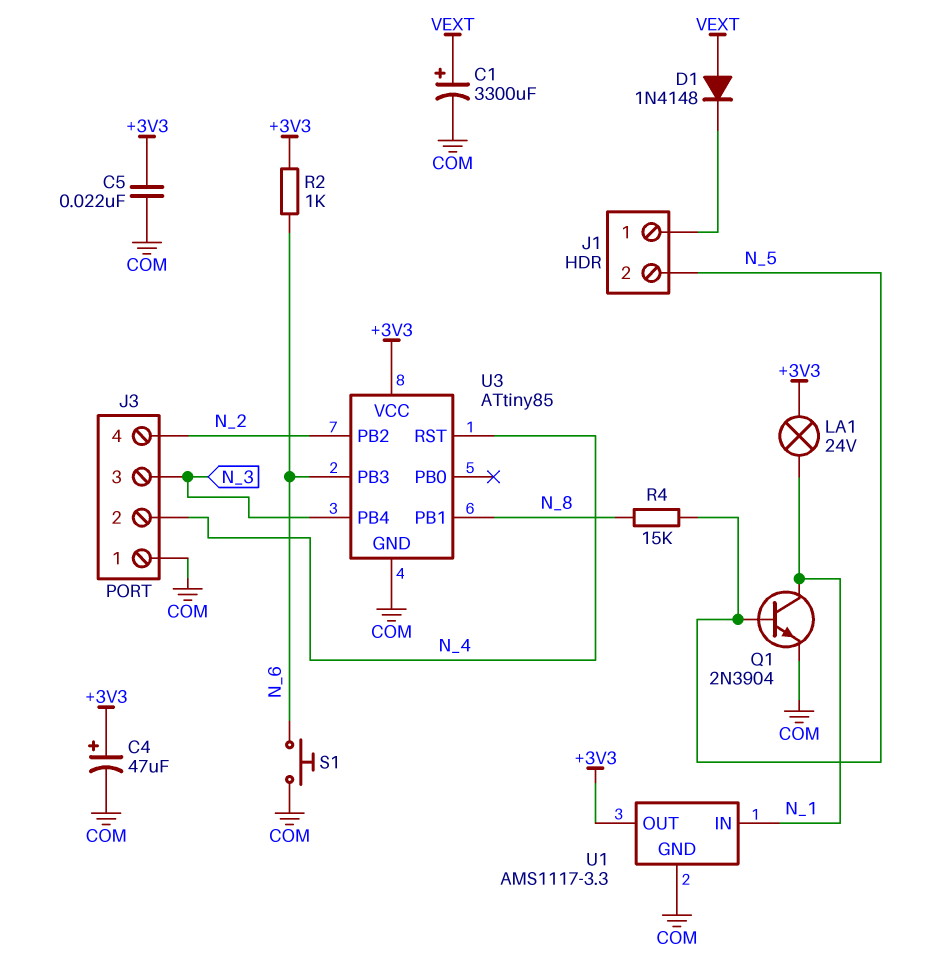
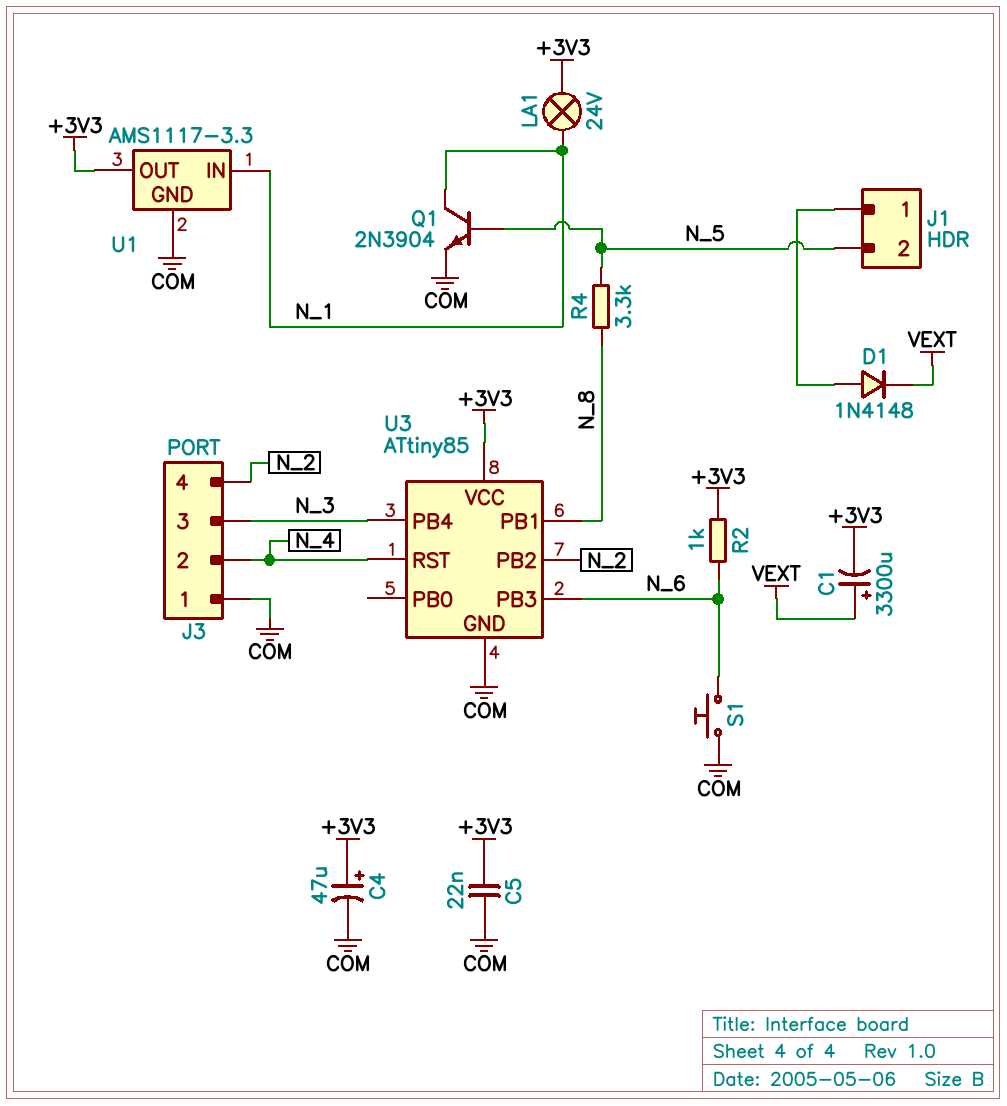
C1: 3300uF (plus VEXT, minus COM) -> 3300uF (plus VEXT, minus +3V3)
D1: diode 1N4148 (A VEXT, K J1/1) -> diode 1N4148 (A J1/1, K VEXT)
R4: 15k (N_5, N_8) -> 3.3k (N_5, N_8)

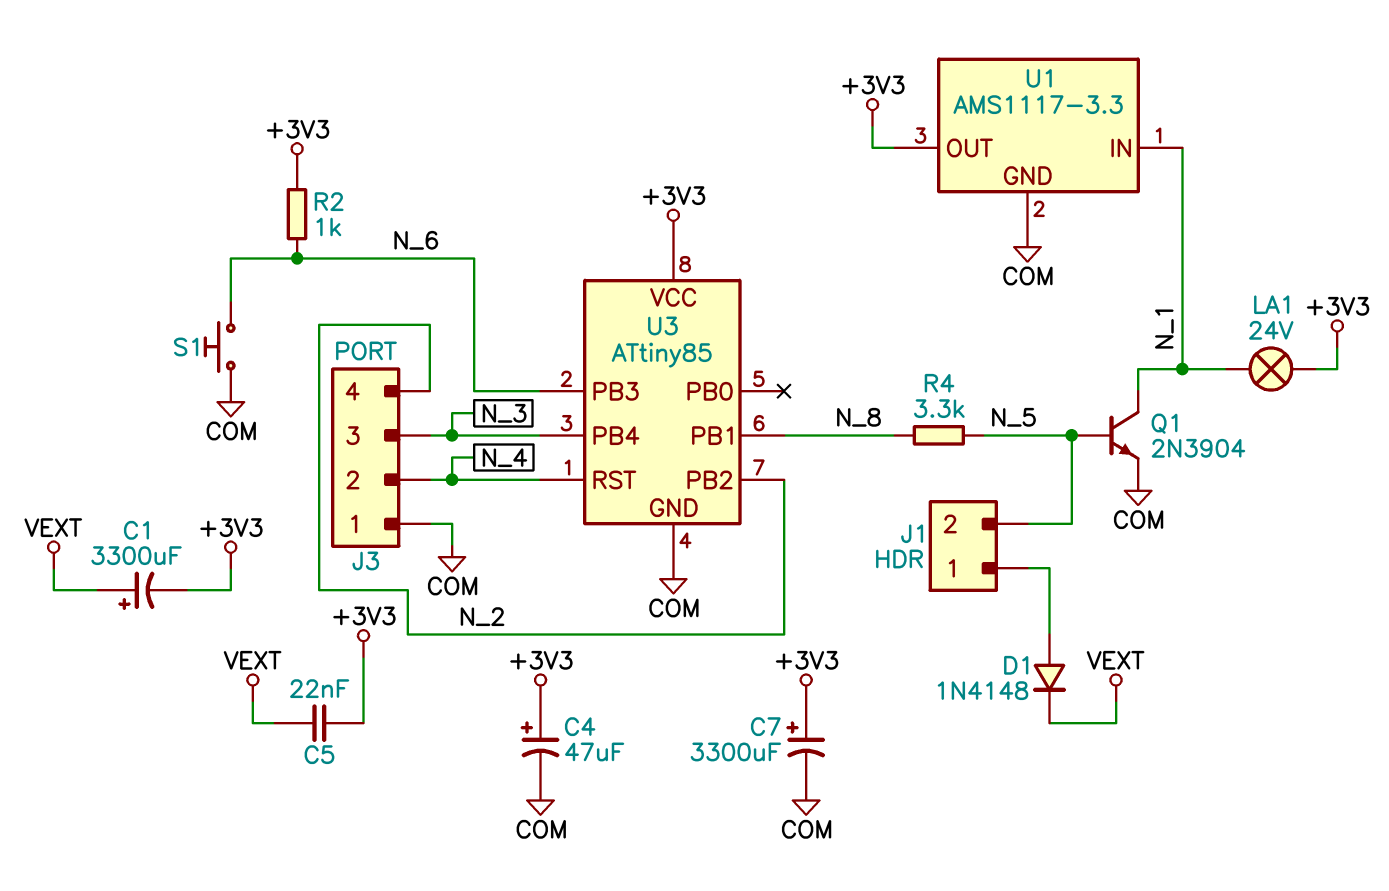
C5: 22nF (+3V3, COM) -> 22nF (+3V3, VEXT)
C7: none -> 3300uF (plus +3V3, minus COM)

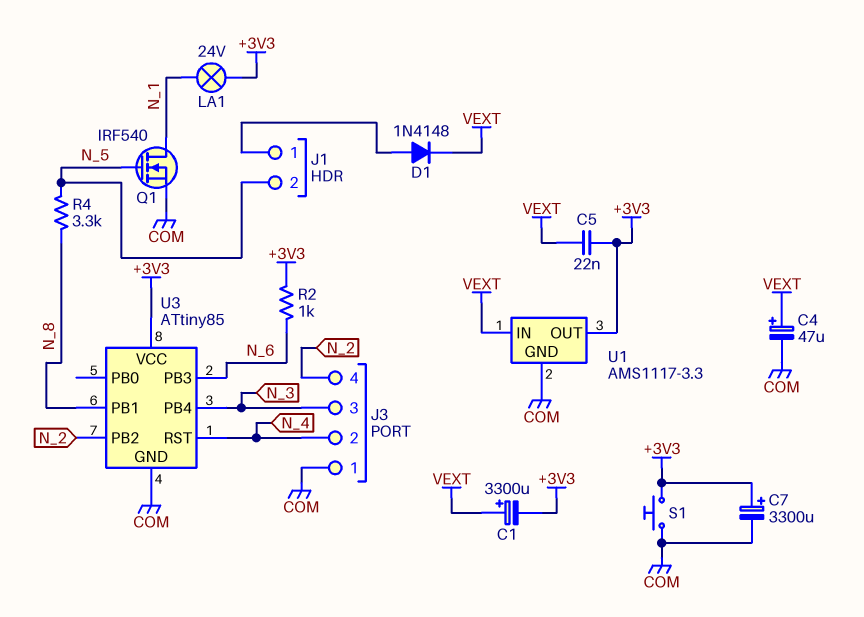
C4: 47uF (plus +3V3, minus COM) -> 47uF (plus VEXT, minus COM)
Q1: NPN 2N3904 (B N_5, C N_1, E COM) -> NMOS IRF540 (G N_5, D N_1, S COM)
S1: button (COM, N_6) -> button (+3V3, COM)
U1 pin IN: N_1 -> VEXT

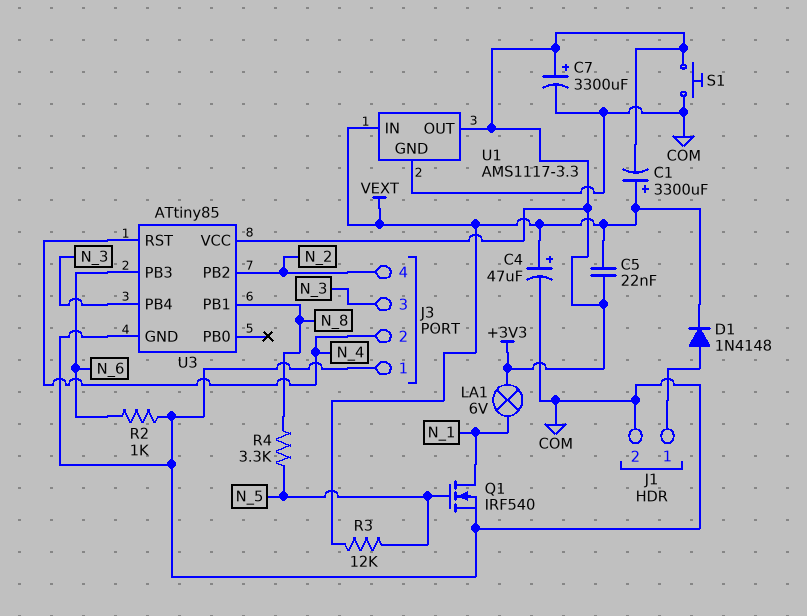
J1 pin 2: N_5 -> COM
LA1: lamp 24V (+3V3, N_1) -> lamp 6V (+3V3, N_1)
R2: 1k (+3V3, N_6) -> 1k (COM, N_6)
R3: none -> 12k (N_5, VEXT)

